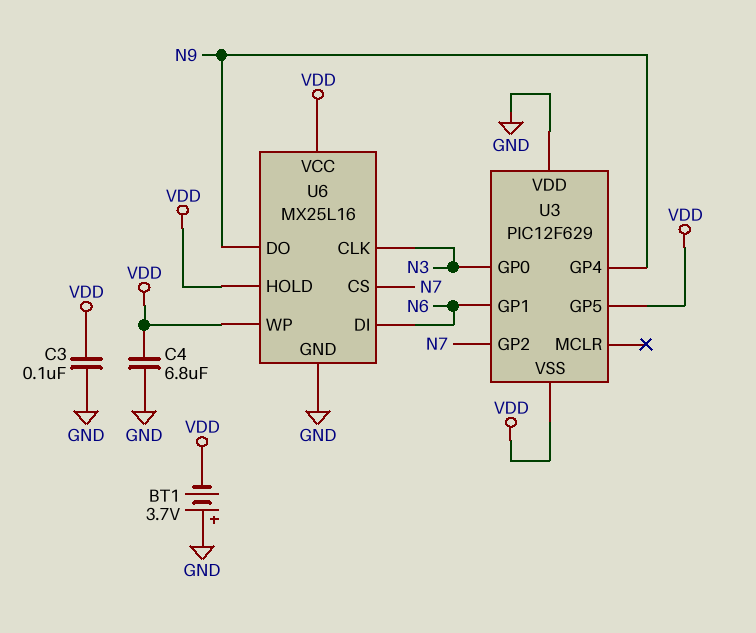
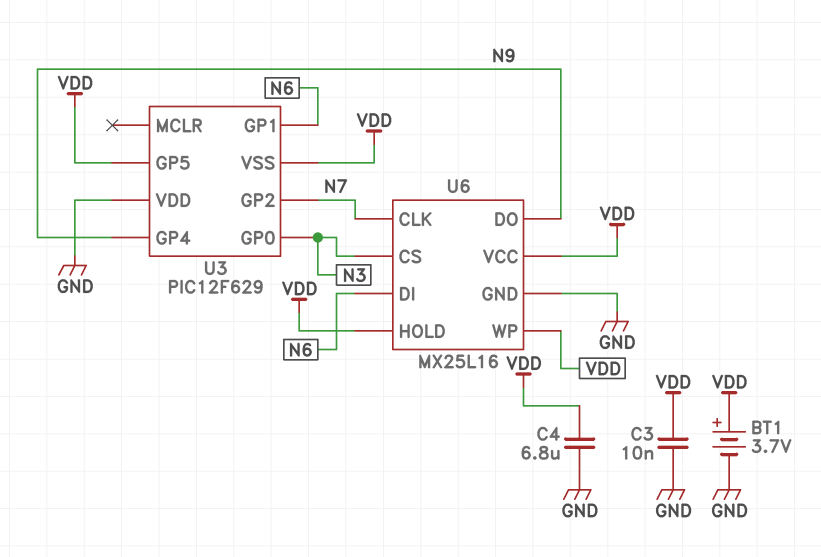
BT1: 3.7V (plus GND, minus VDD) -> 3.7V (plus VDD, minus GND)
C3: 100nF (GND, VDD) -> 10nF (GND, VDD)
U6 pin CLK: N3 -> N7
U6 pin CS: N7 -> N3

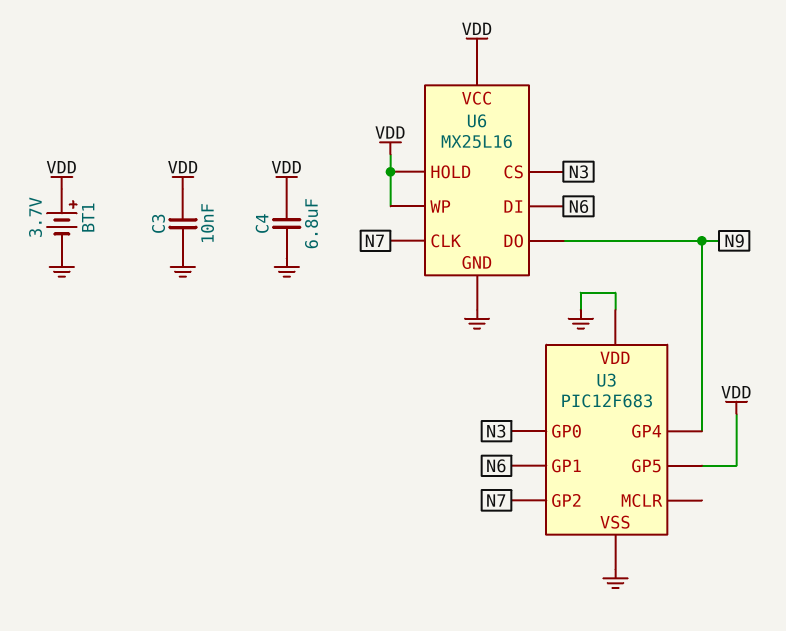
U3: PIC12F629 -> PIC12F683
U3 pin VSS: VDD -> GND

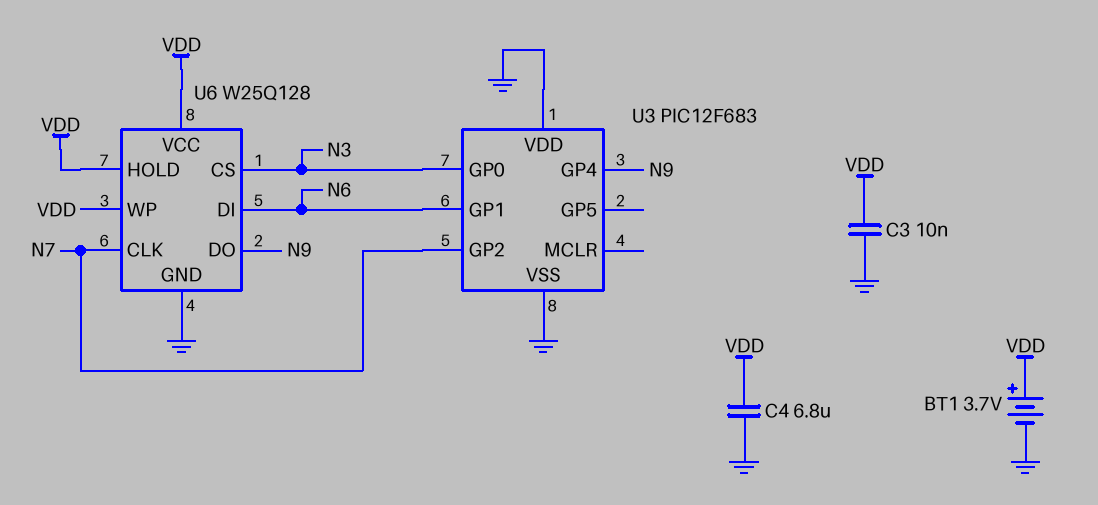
U3 pin GP5: VDD -> none
U6: MX25L16 -> W25Q128

